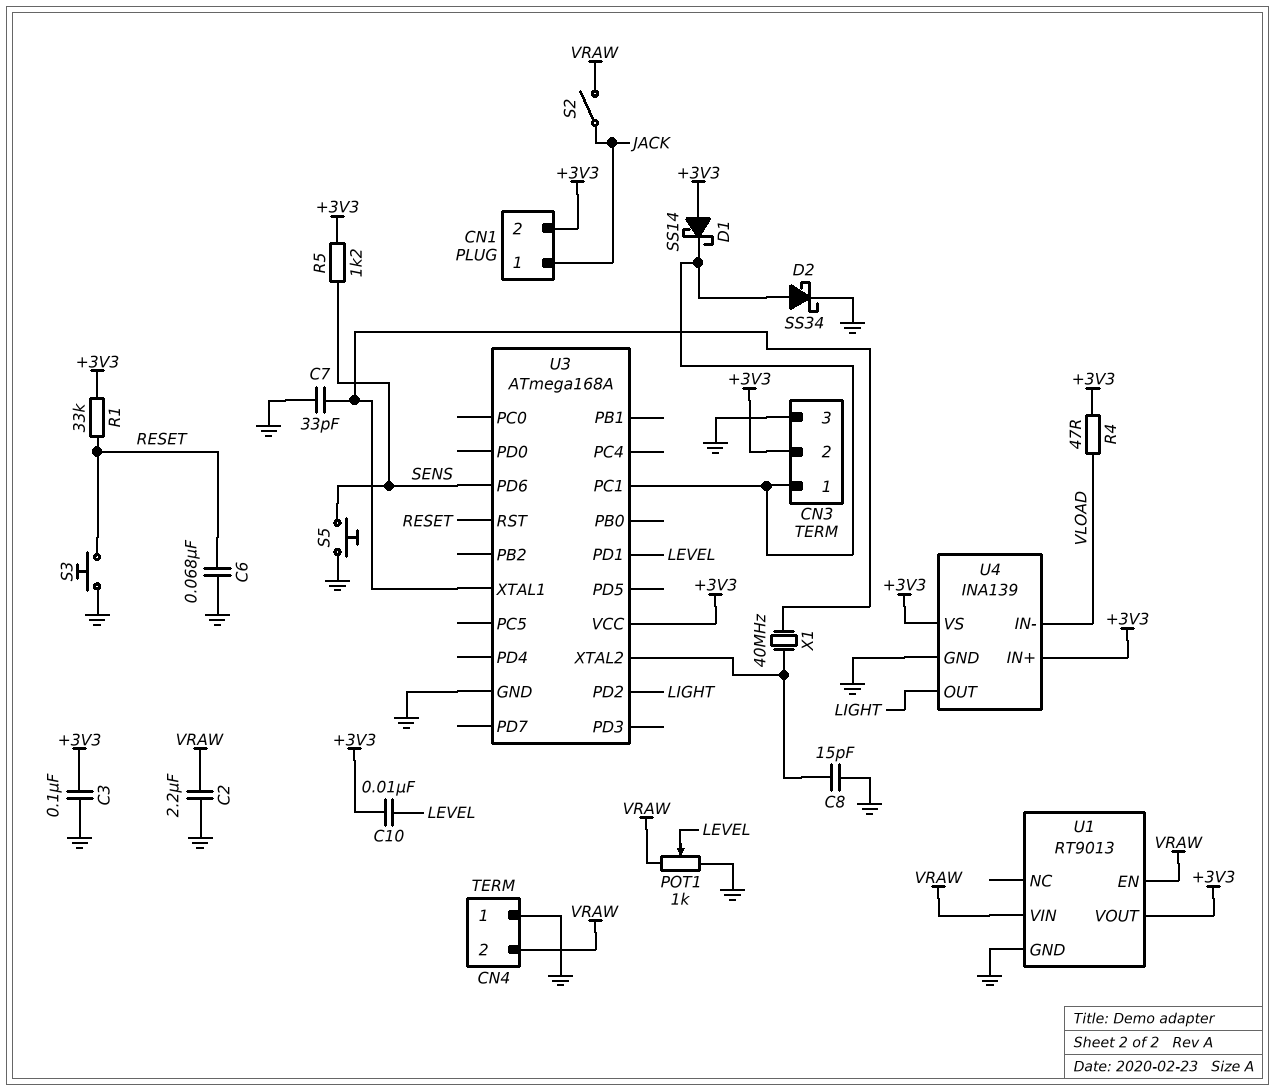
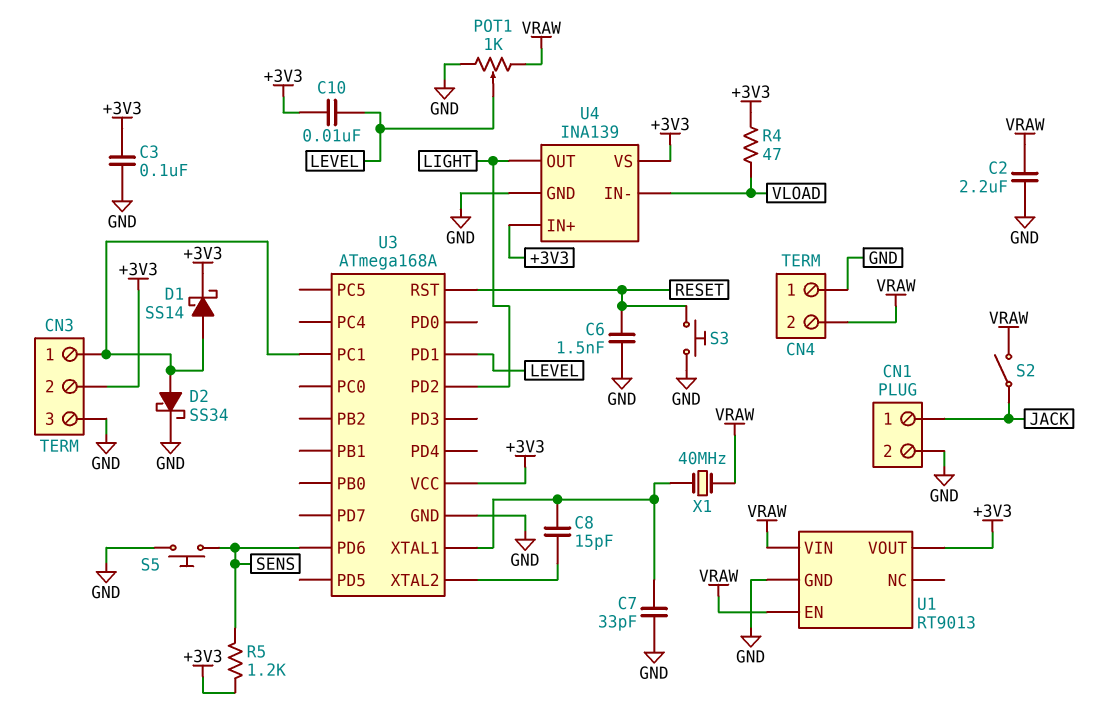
C6: 68nF (GND, RESET) -> 1.5nF (GND, RESET)
C8: 15pF (GND, U3/XTAL2) -> 15pF (U3/XTAL1, U3/XTAL2)
CN1 pin 2: +3V3 -> GND
D1: schottky SS14 (A +3V3, K CN3/1) -> schottky SS14 (A CN3/1, K +3V3)
R1: 33k (+3V3, RESET) -> none
X1: 40MHz (U3/XTAL1, U3/XTAL2) -> 40MHz (U3/XTAL1, VRAW)

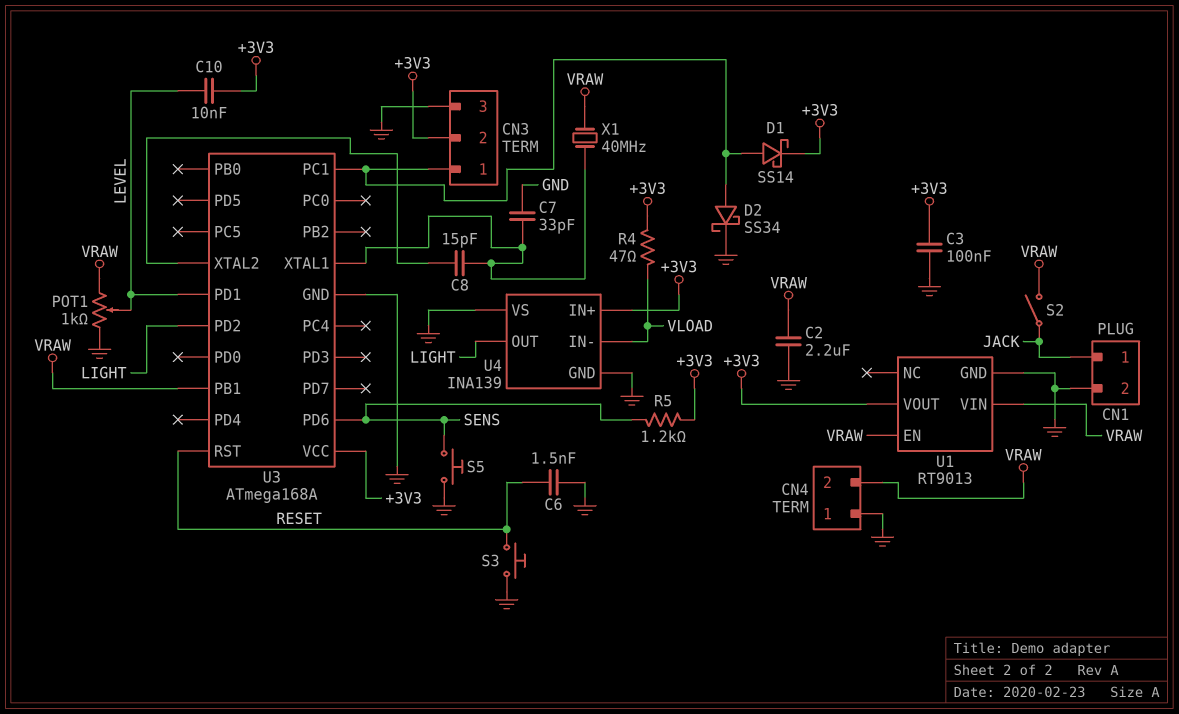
U3 pin PB1: none -> VRAW
U4 pin VS: +3V3 -> GND

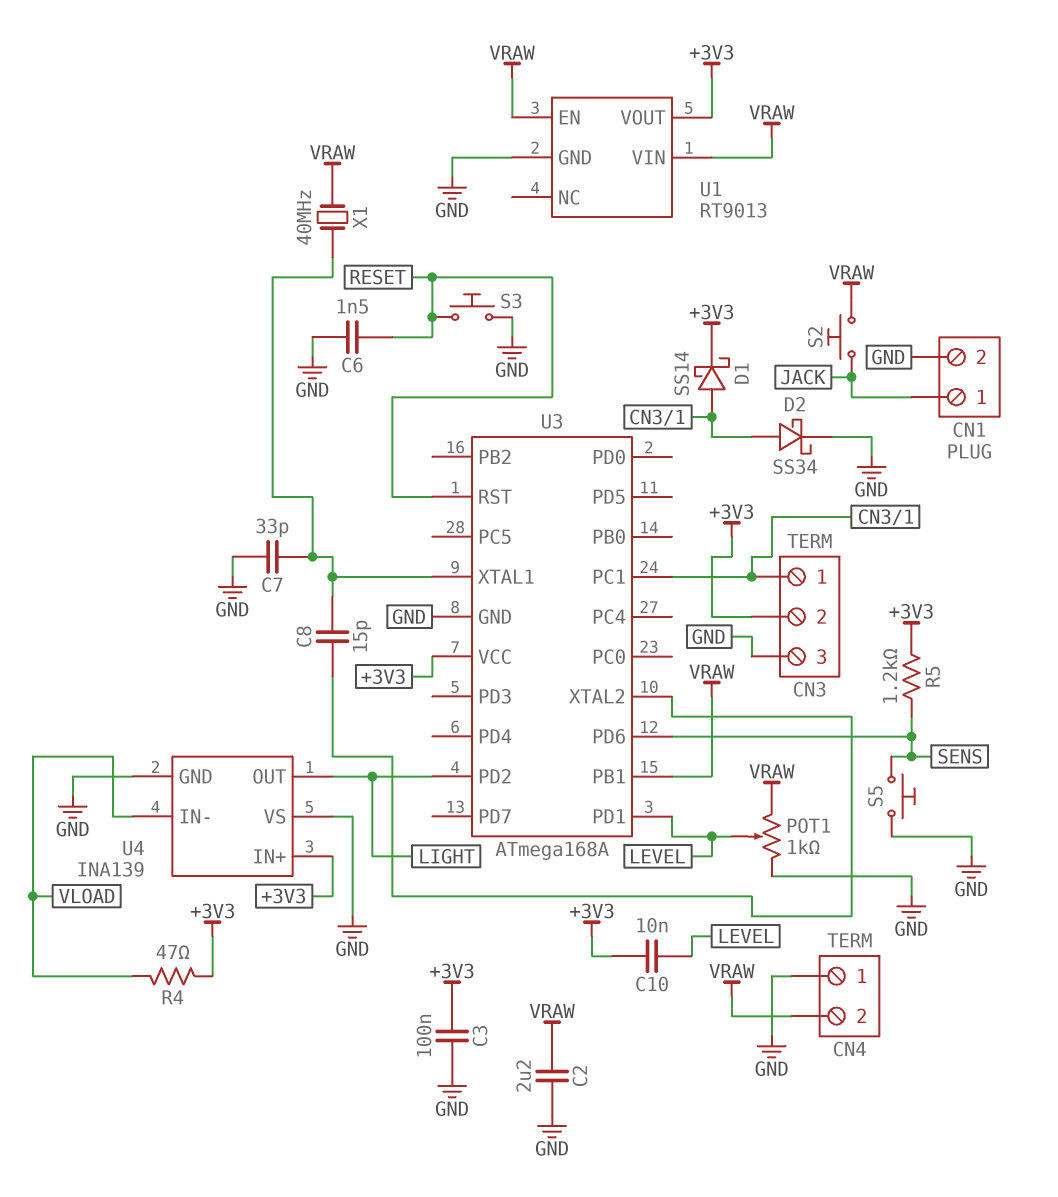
S2: switch (JACK, VRAW) -> button (JACK, VRAW)

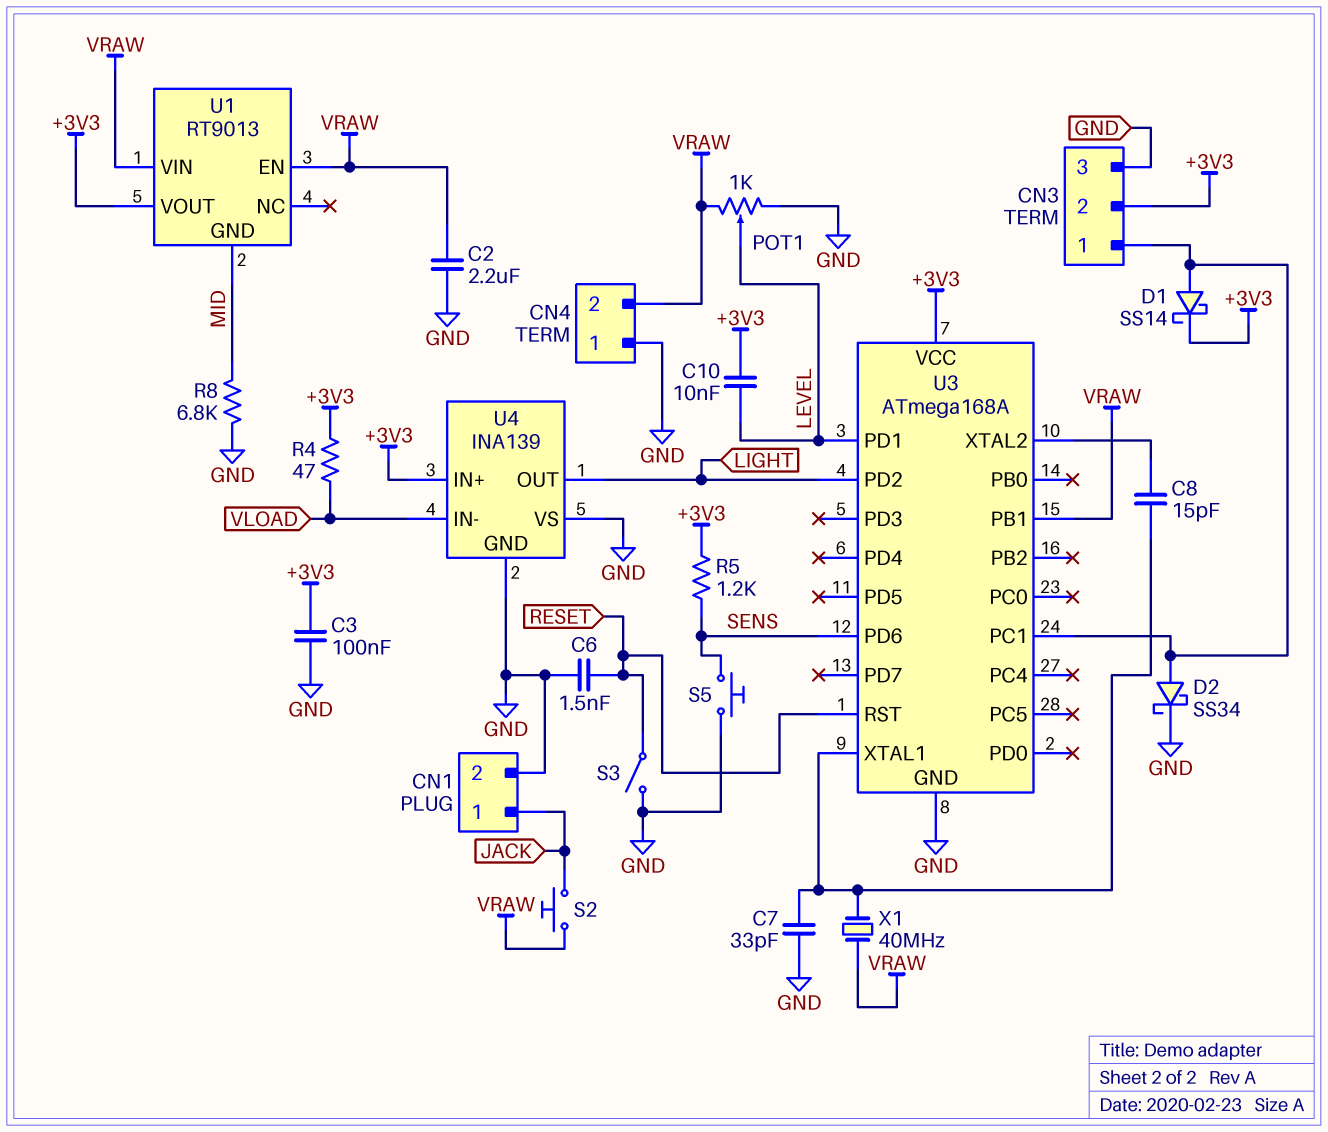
R8: none -> 6.8k (GND, MID)
S3: button (GND, RESET) -> switch (GND, RESET)
U1 pin GND: GND -> MID

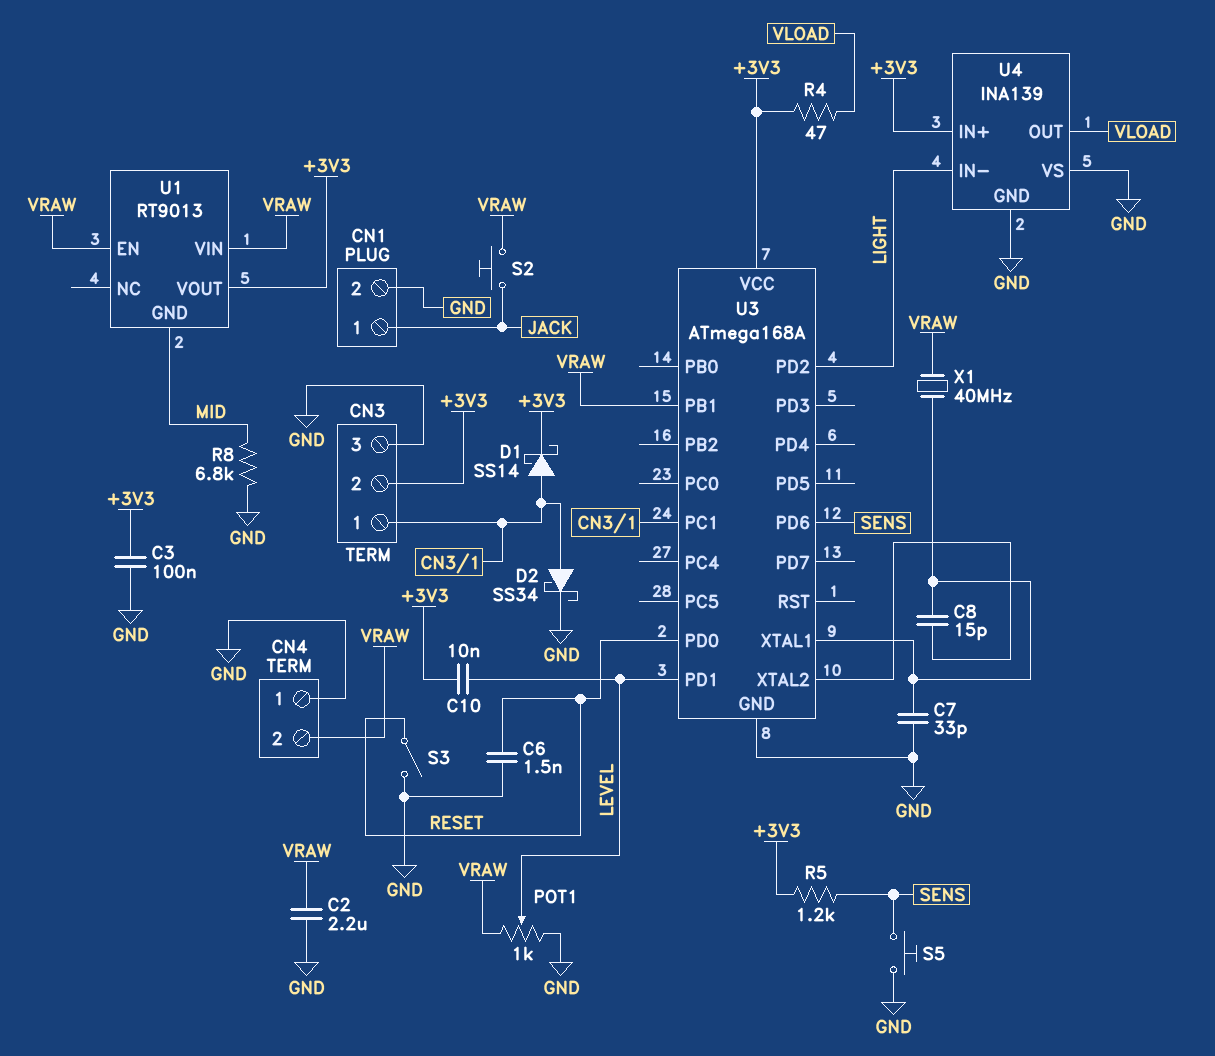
U3 pin PD0: none -> RESET
U3 pin RST: RESET -> none
U4 pin IN-: VLOAD -> LIGHT
U4 pin OUT: LIGHT -> VLOAD

